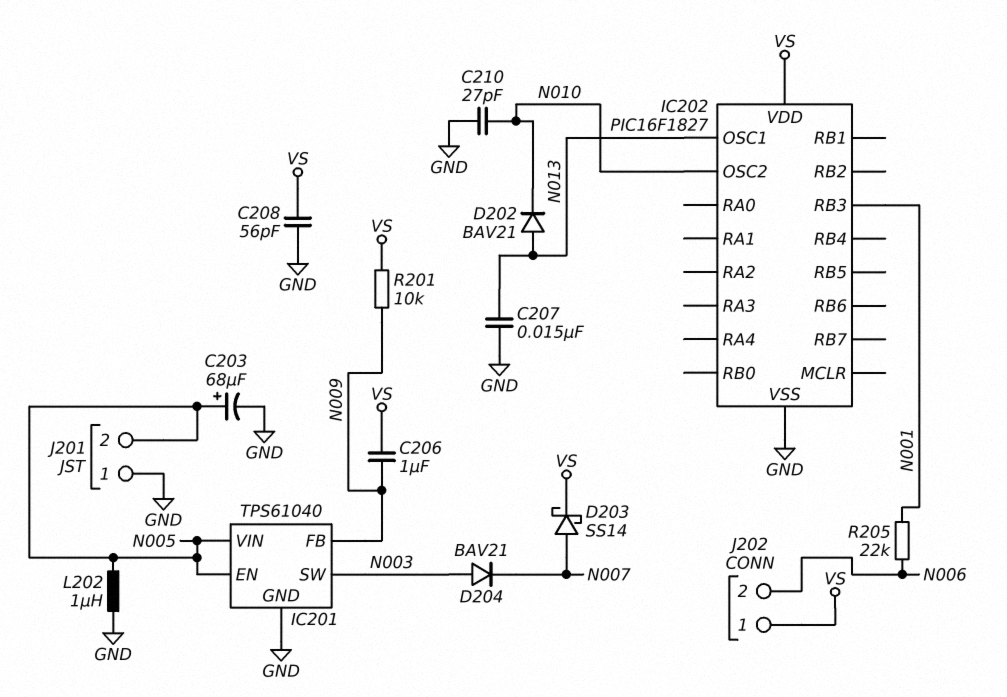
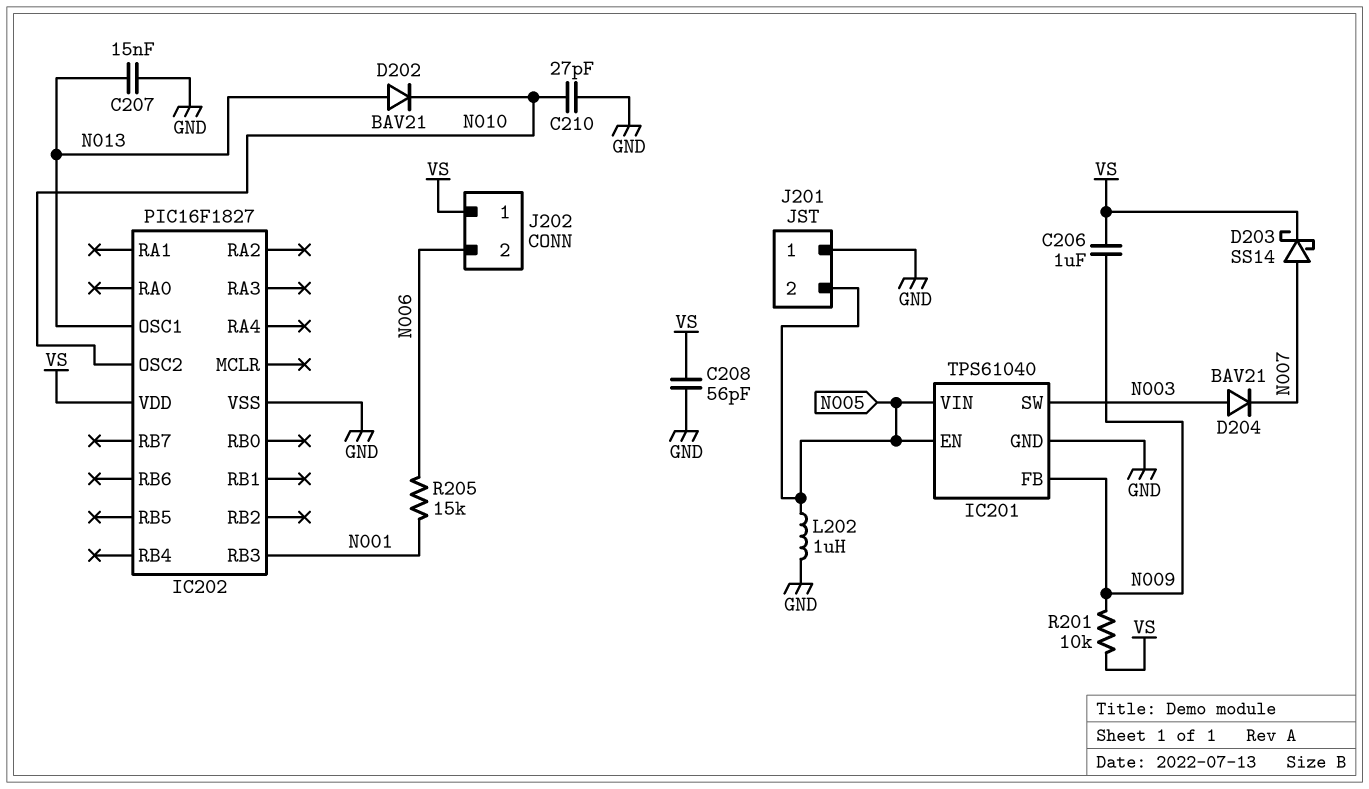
C203: 68uF (plus N005, minus GND) -> none
R205: 22k (N001, N006) -> 15k (N001, N006)

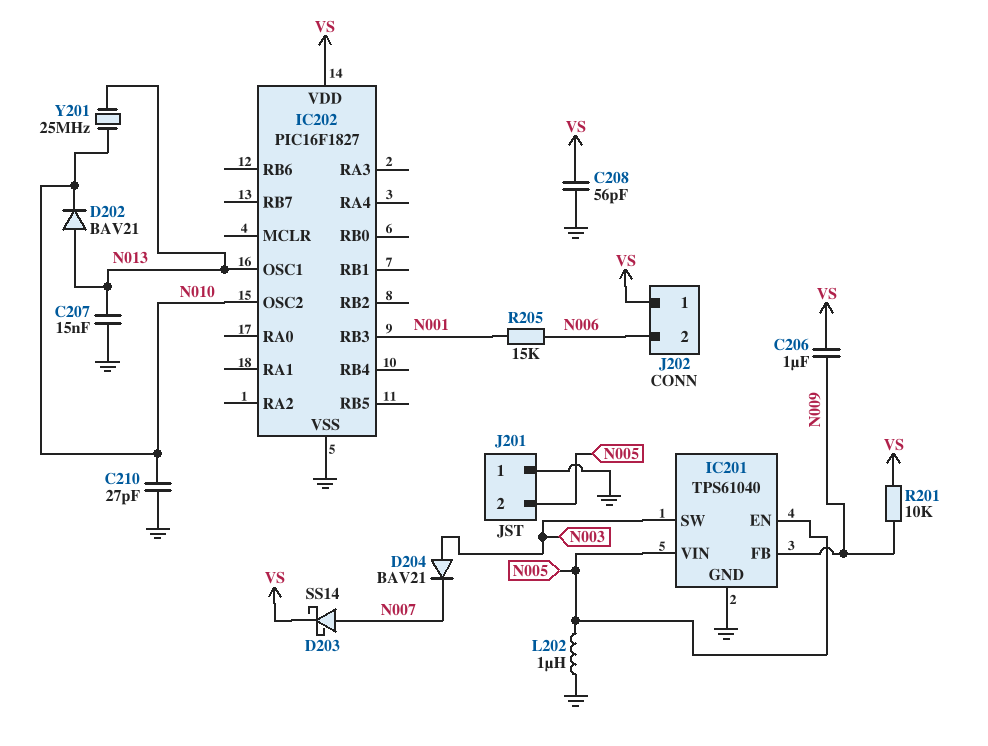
Y201: none -> 25MHz (N010, N013)

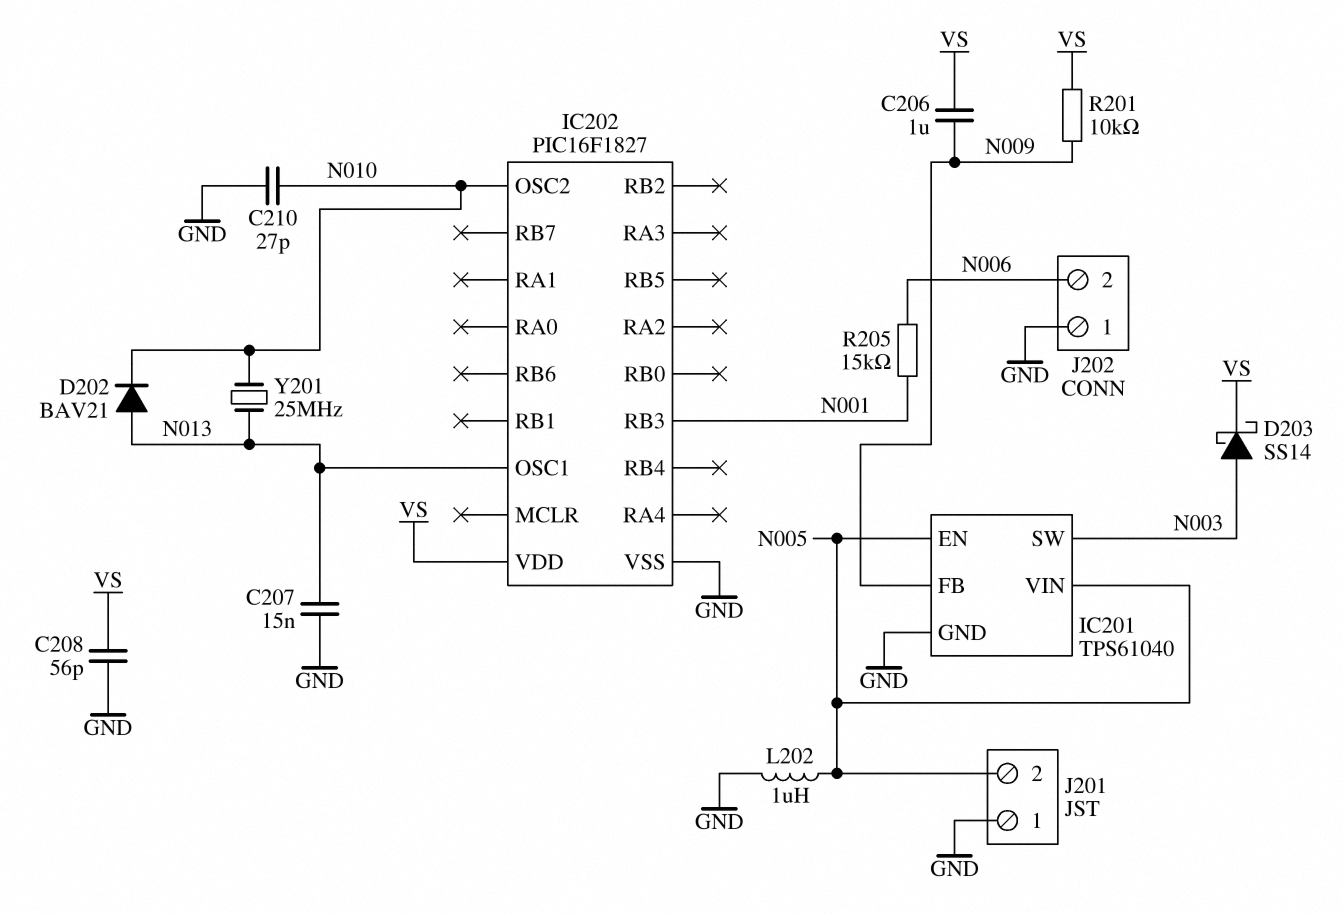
D203: schottky SS14 (A N007, K VS) -> schottky SS14 (A N003, K VS)
D204: diode BAV21 (A N003, K N007) -> none
J202 pin 1: VS -> GND

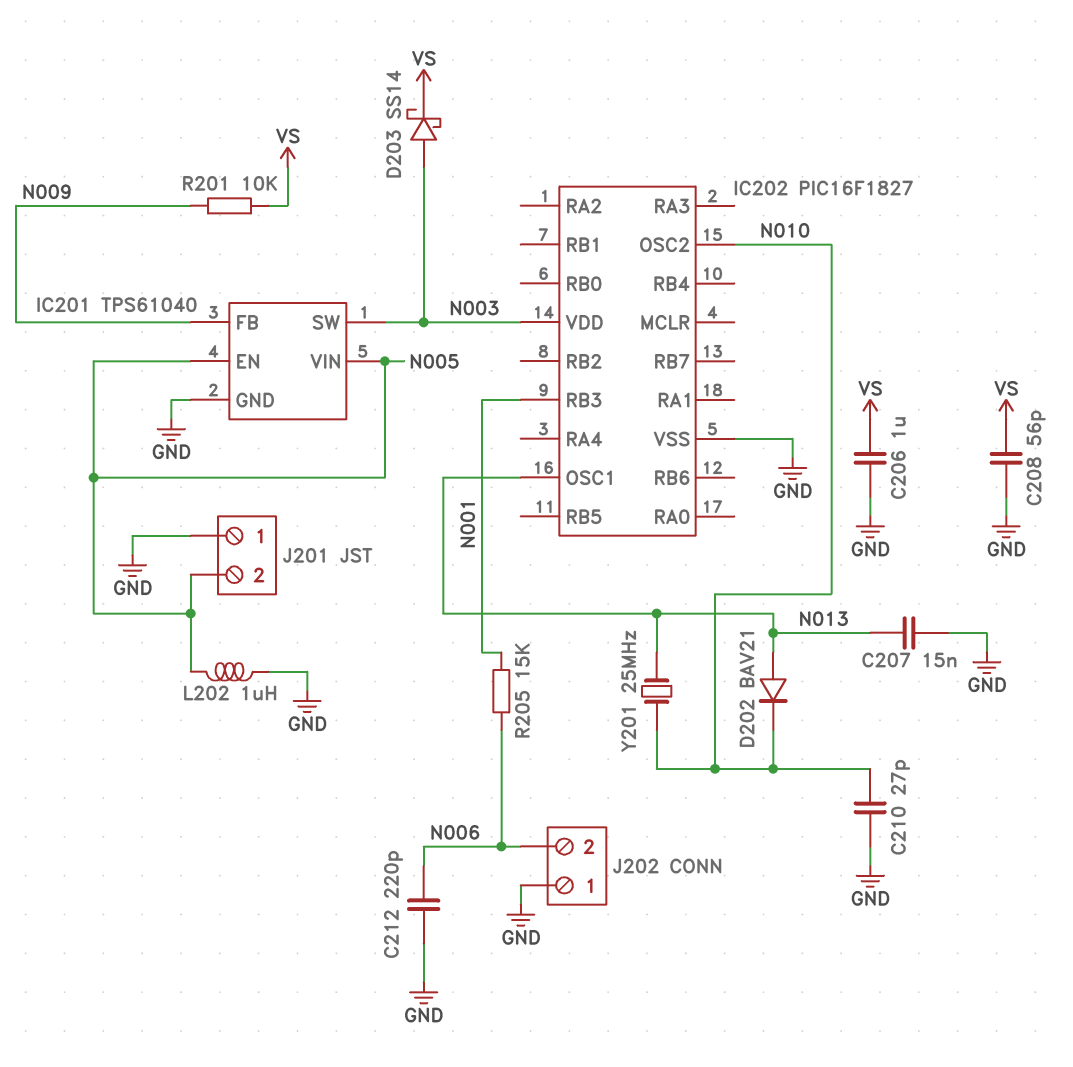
C206: 1uF (N009, VS) -> 1uF (GND, VS)
C212: none -> 220pF (GND, N006)
IC202 pin VDD: VS -> N003

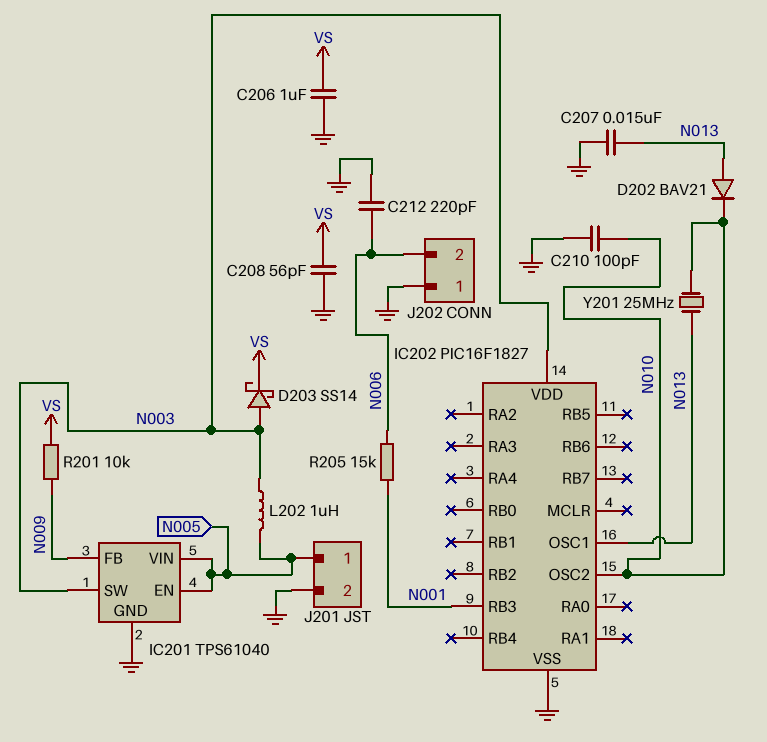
C210: 27pF (GND, N010) -> 100pF (GND, N010)
J201 pin 1: GND -> N005
J201 pin 2: N005 -> GND
L202: 1uH (GND, N005) -> 1uH (N003, N005)

